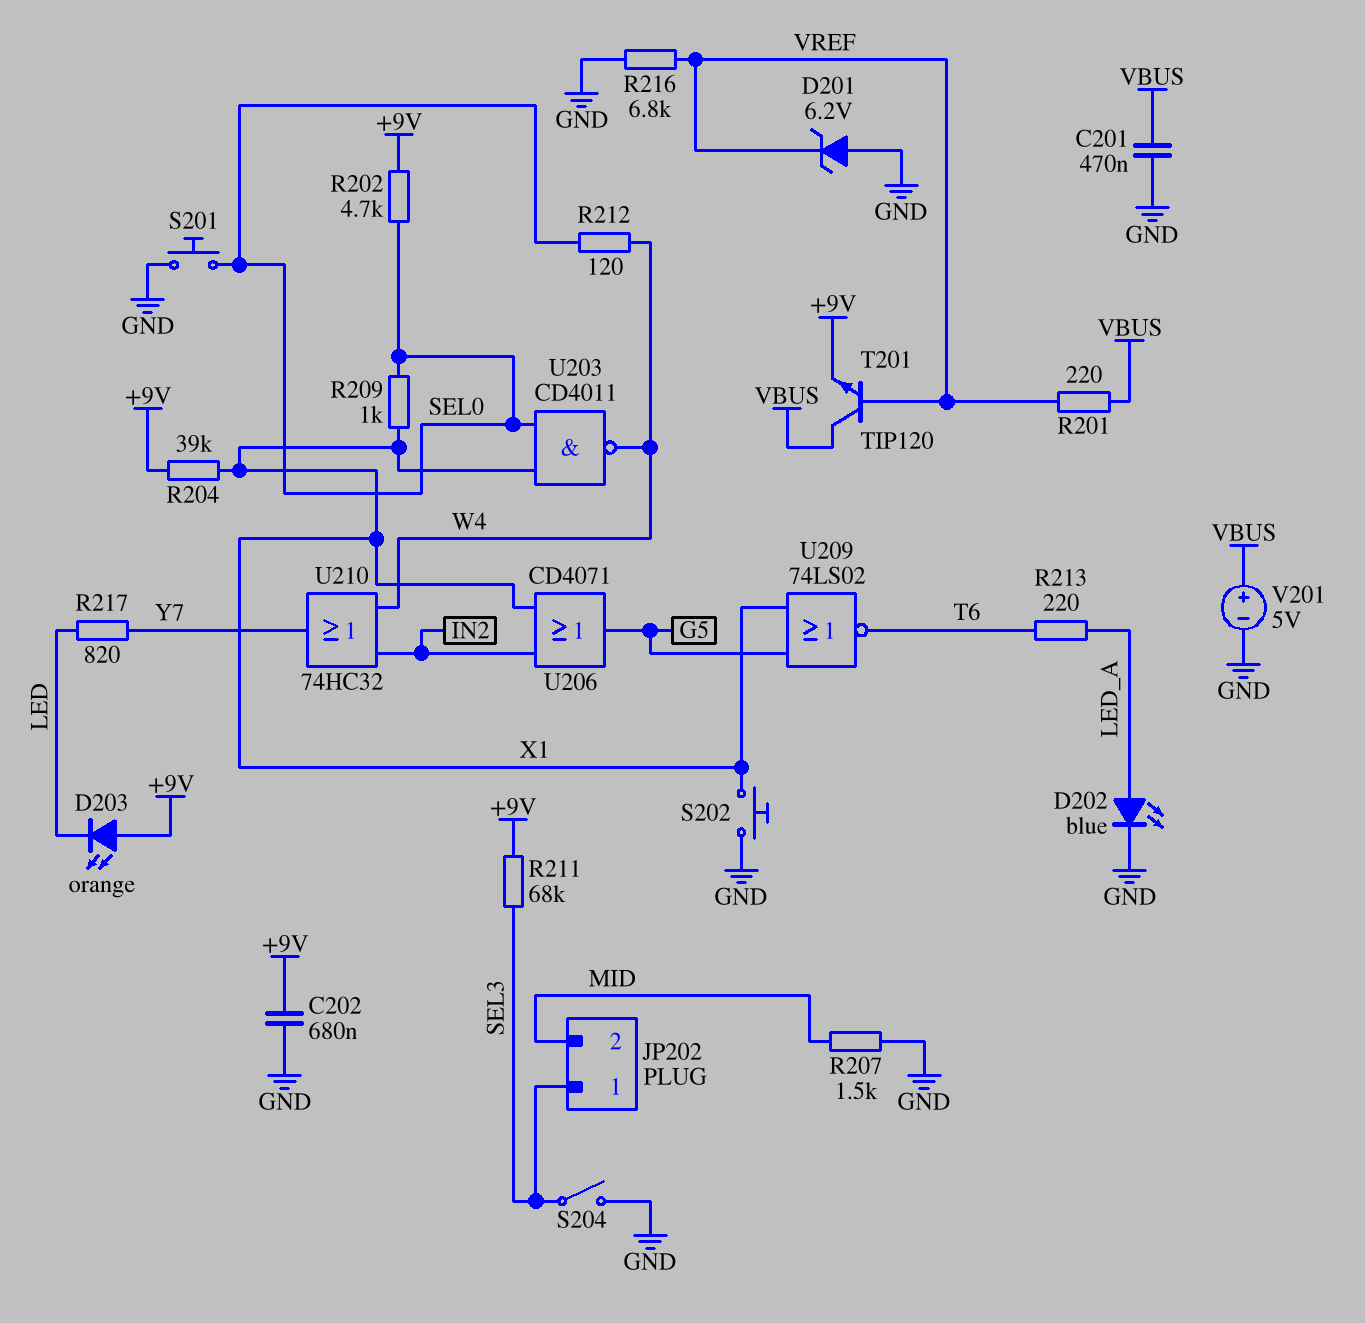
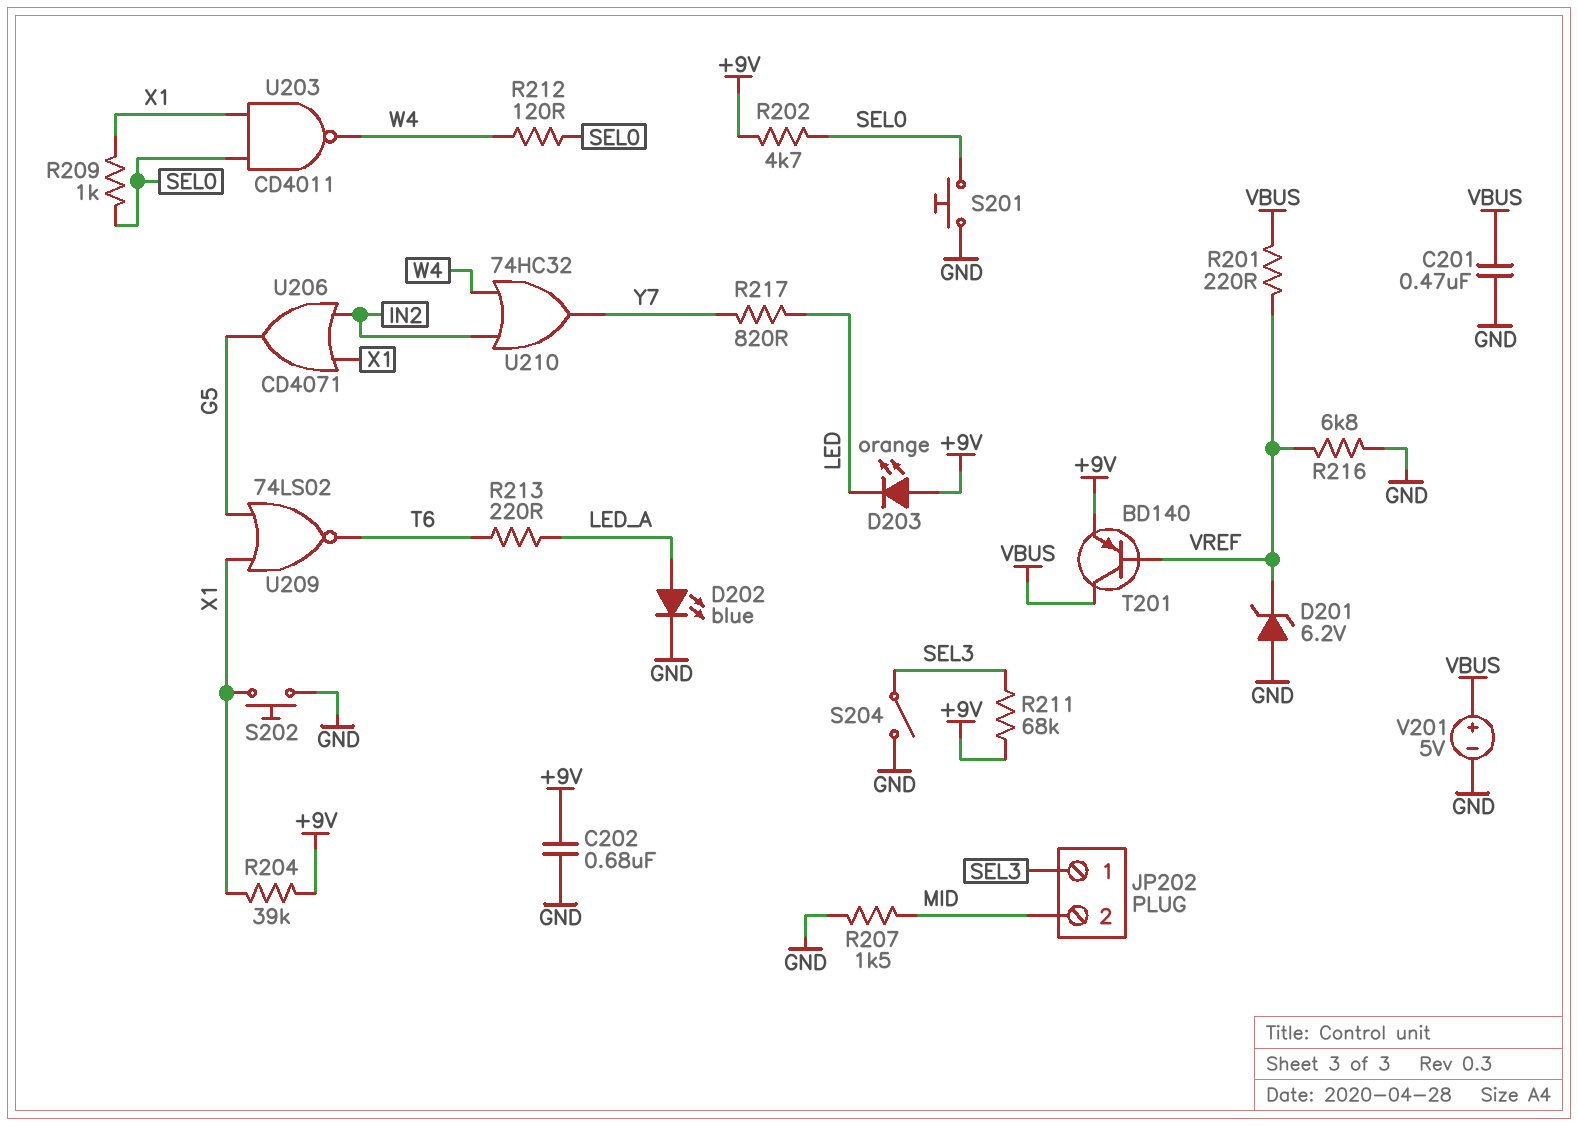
T201: NPN TIP120 (B VREF, C VBUS, E +9V) -> PNP BD140 (B VREF, C VBUS, E +9V)

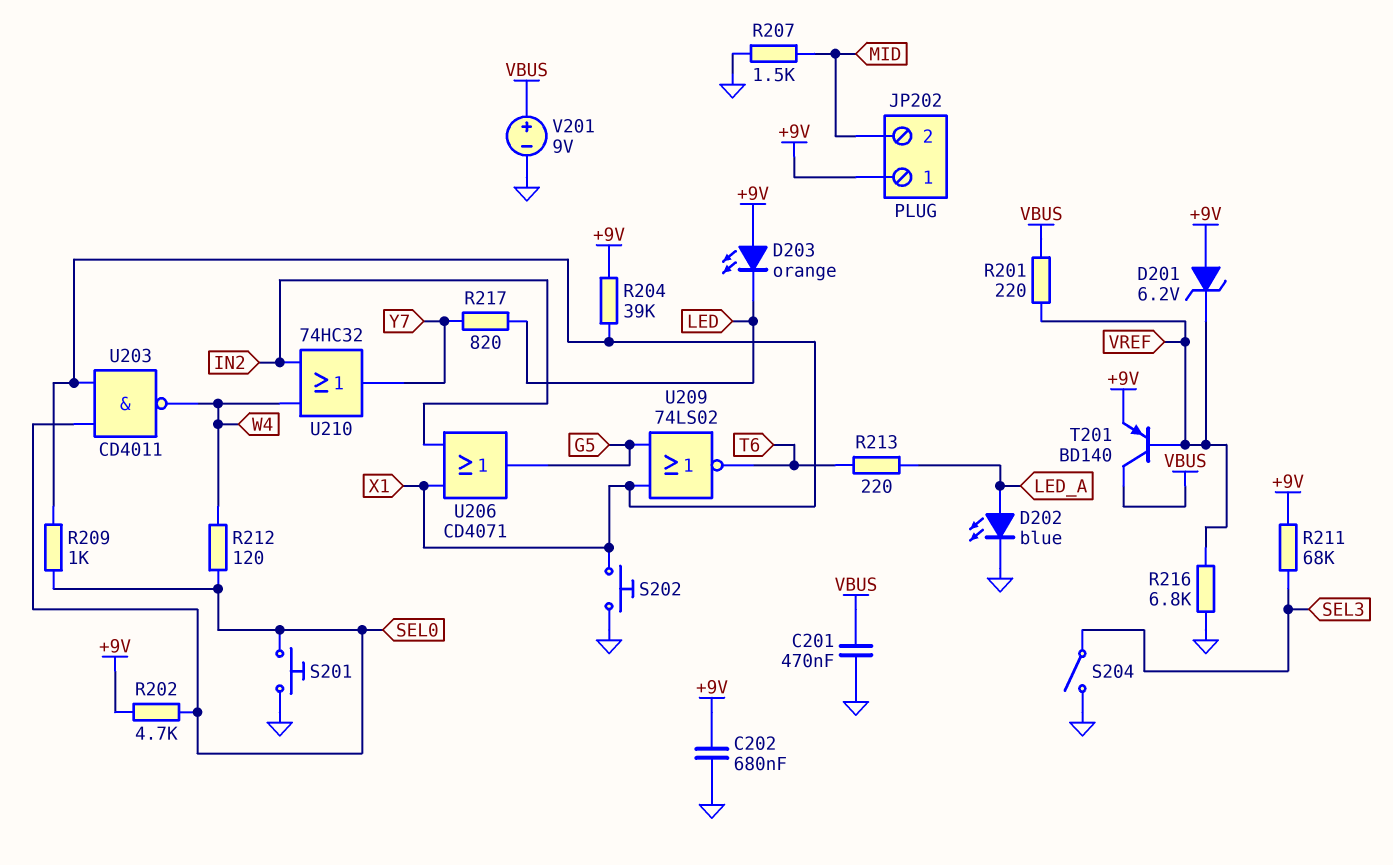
D201: zener 6.2V (A GND, K VREF) -> zener 6.2V (A +9V, K VREF)
JP202 pin 1: SEL3 -> +9V
V201: 5V (plus VBUS, minus GND) -> 9V (plus VBUS, minus GND)

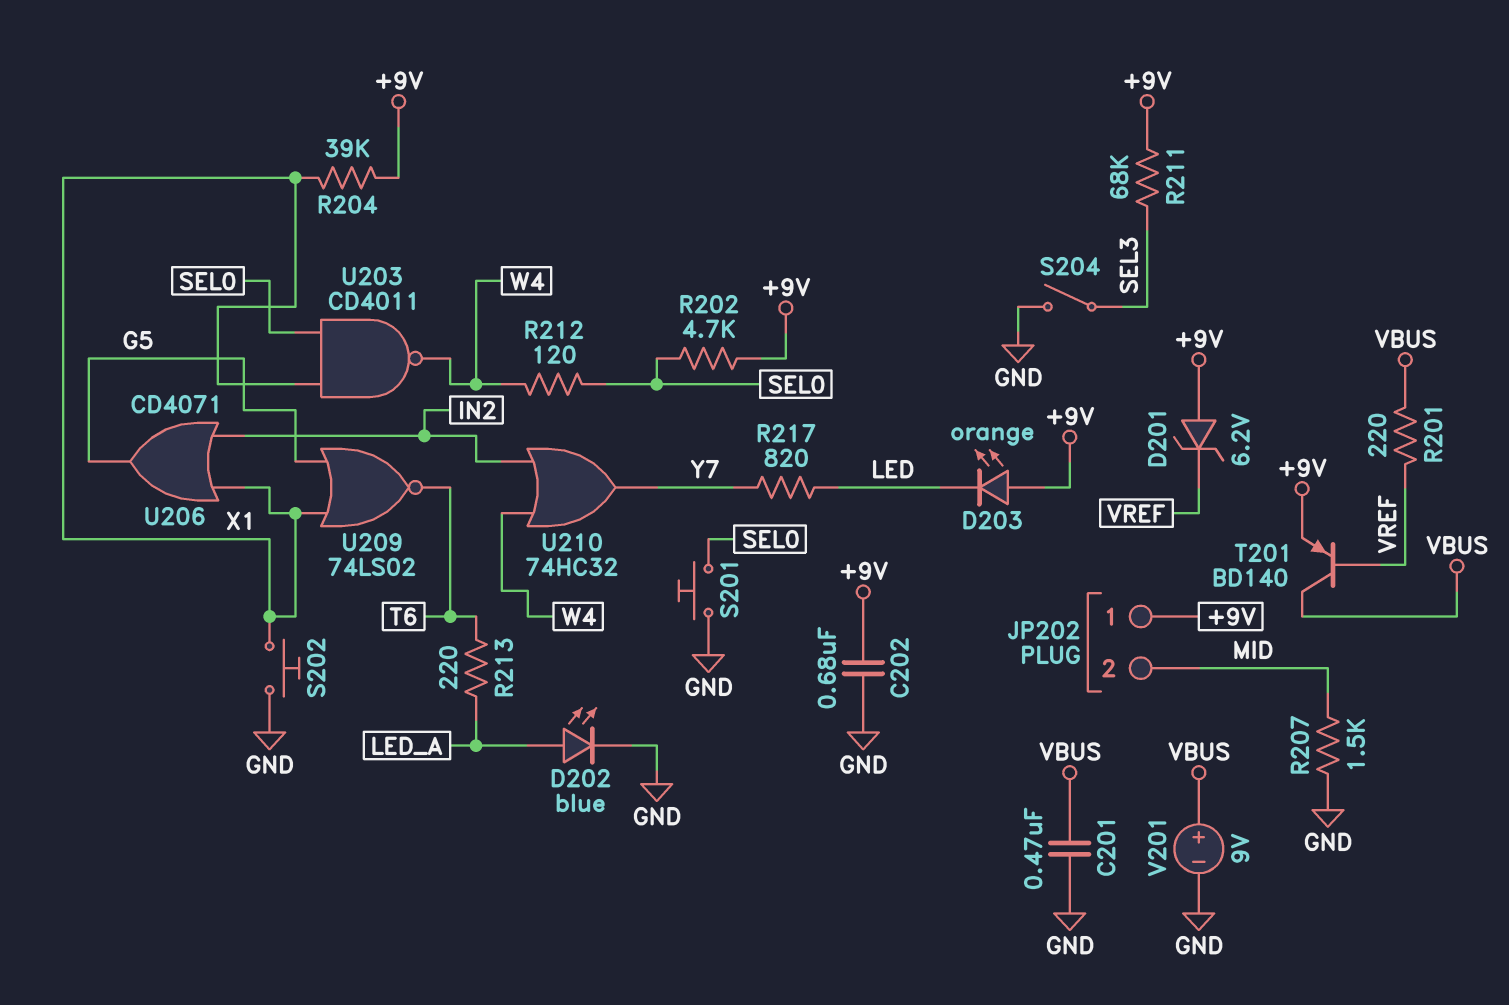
R209: 1k (SEL0, X1) -> none
R216: 6.8k (GND, VREF) -> none

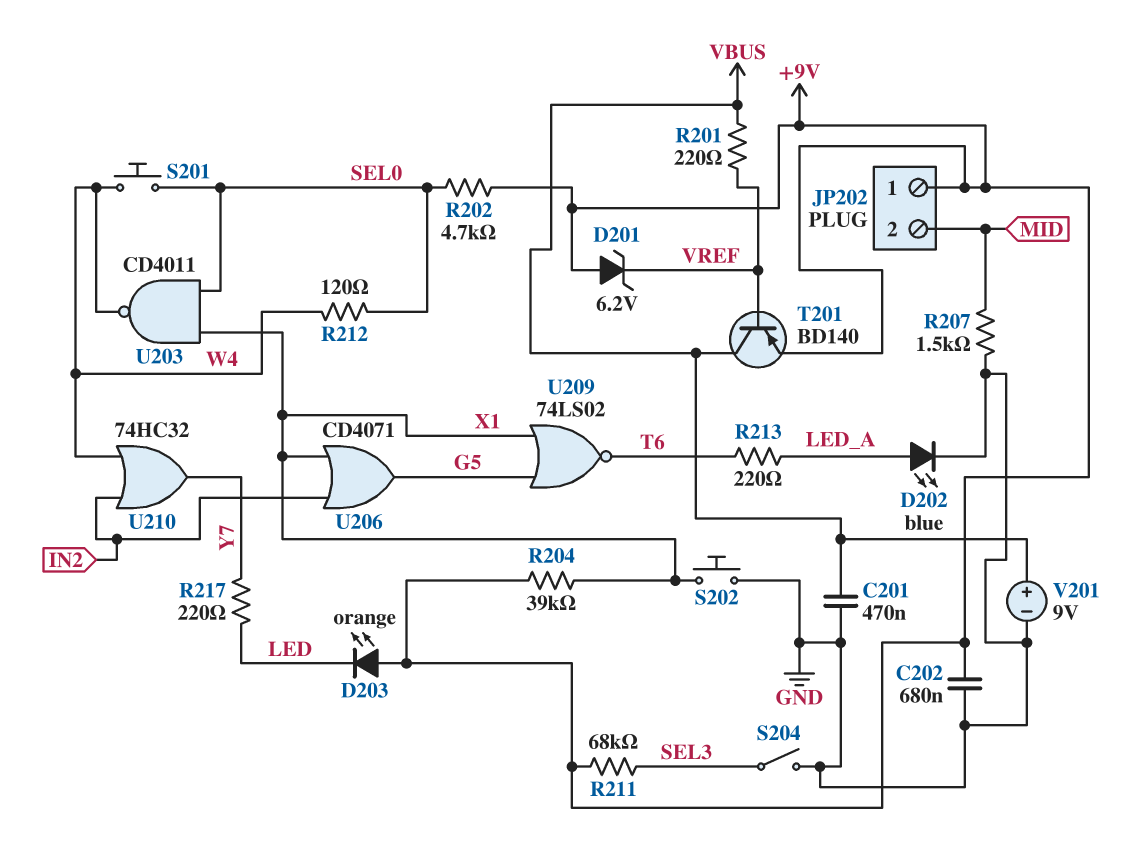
R217: 820 (LED, Y7) -> 220 (LED, Y7)
S201: button (GND, SEL0) -> button (SEL0, W4)

